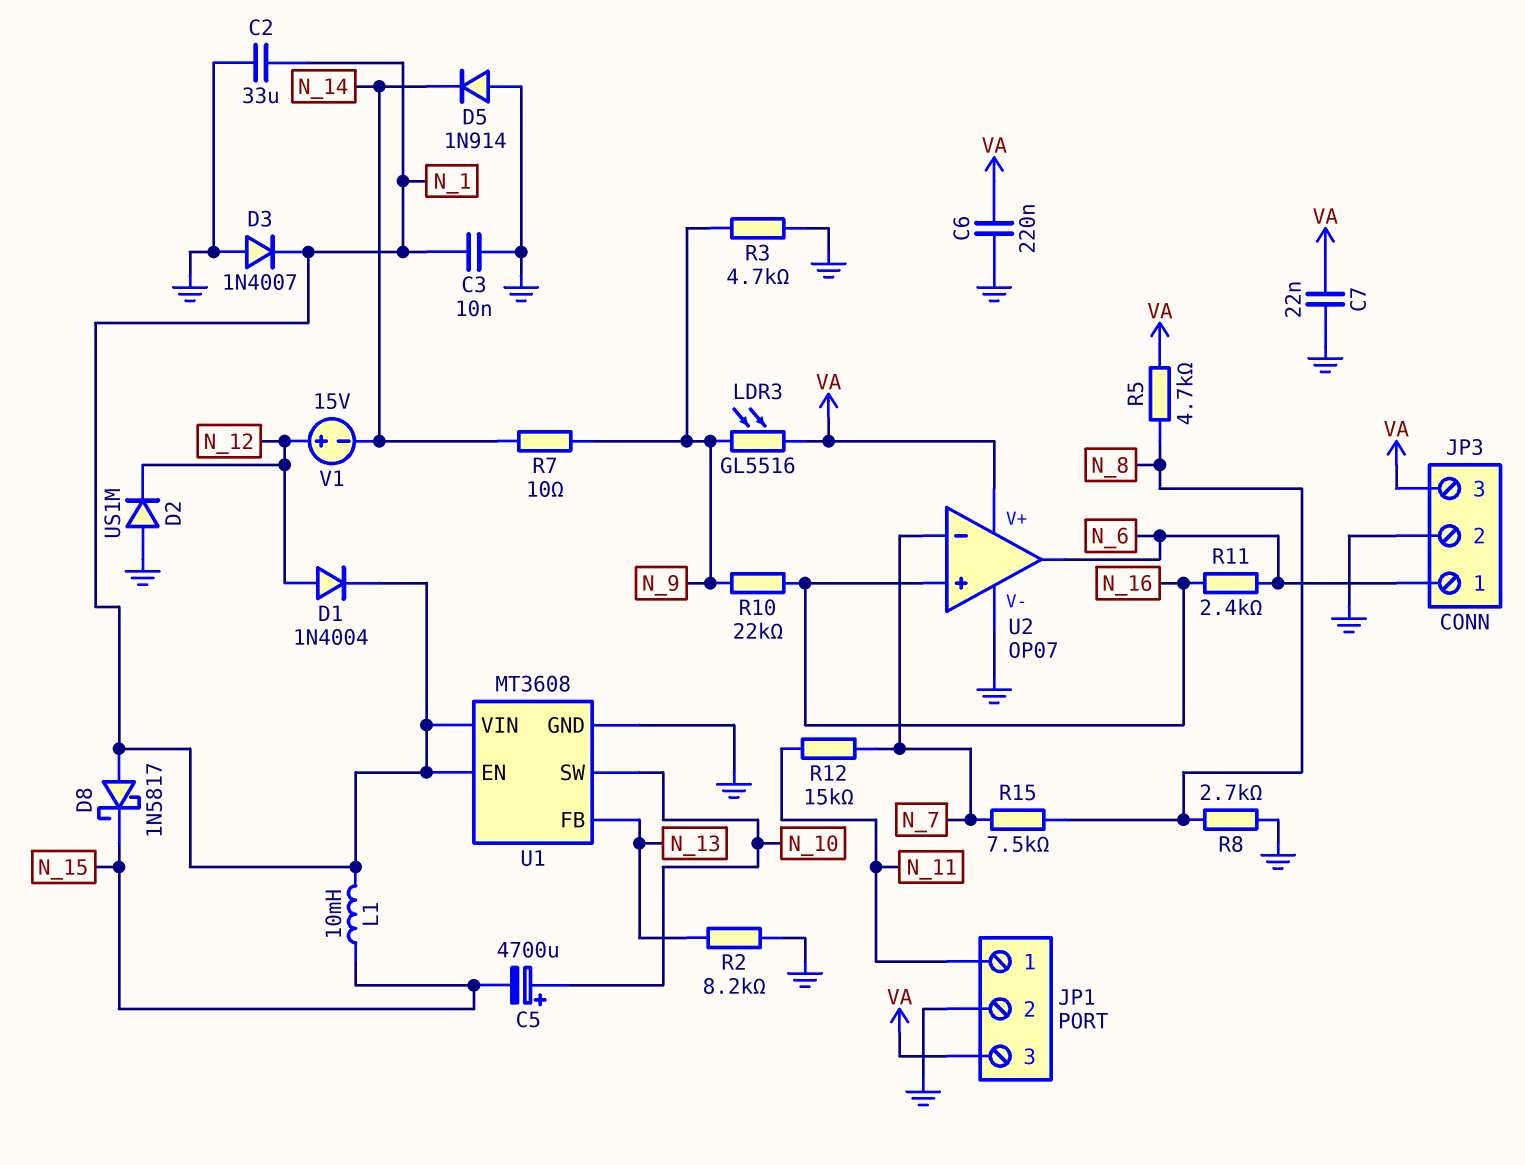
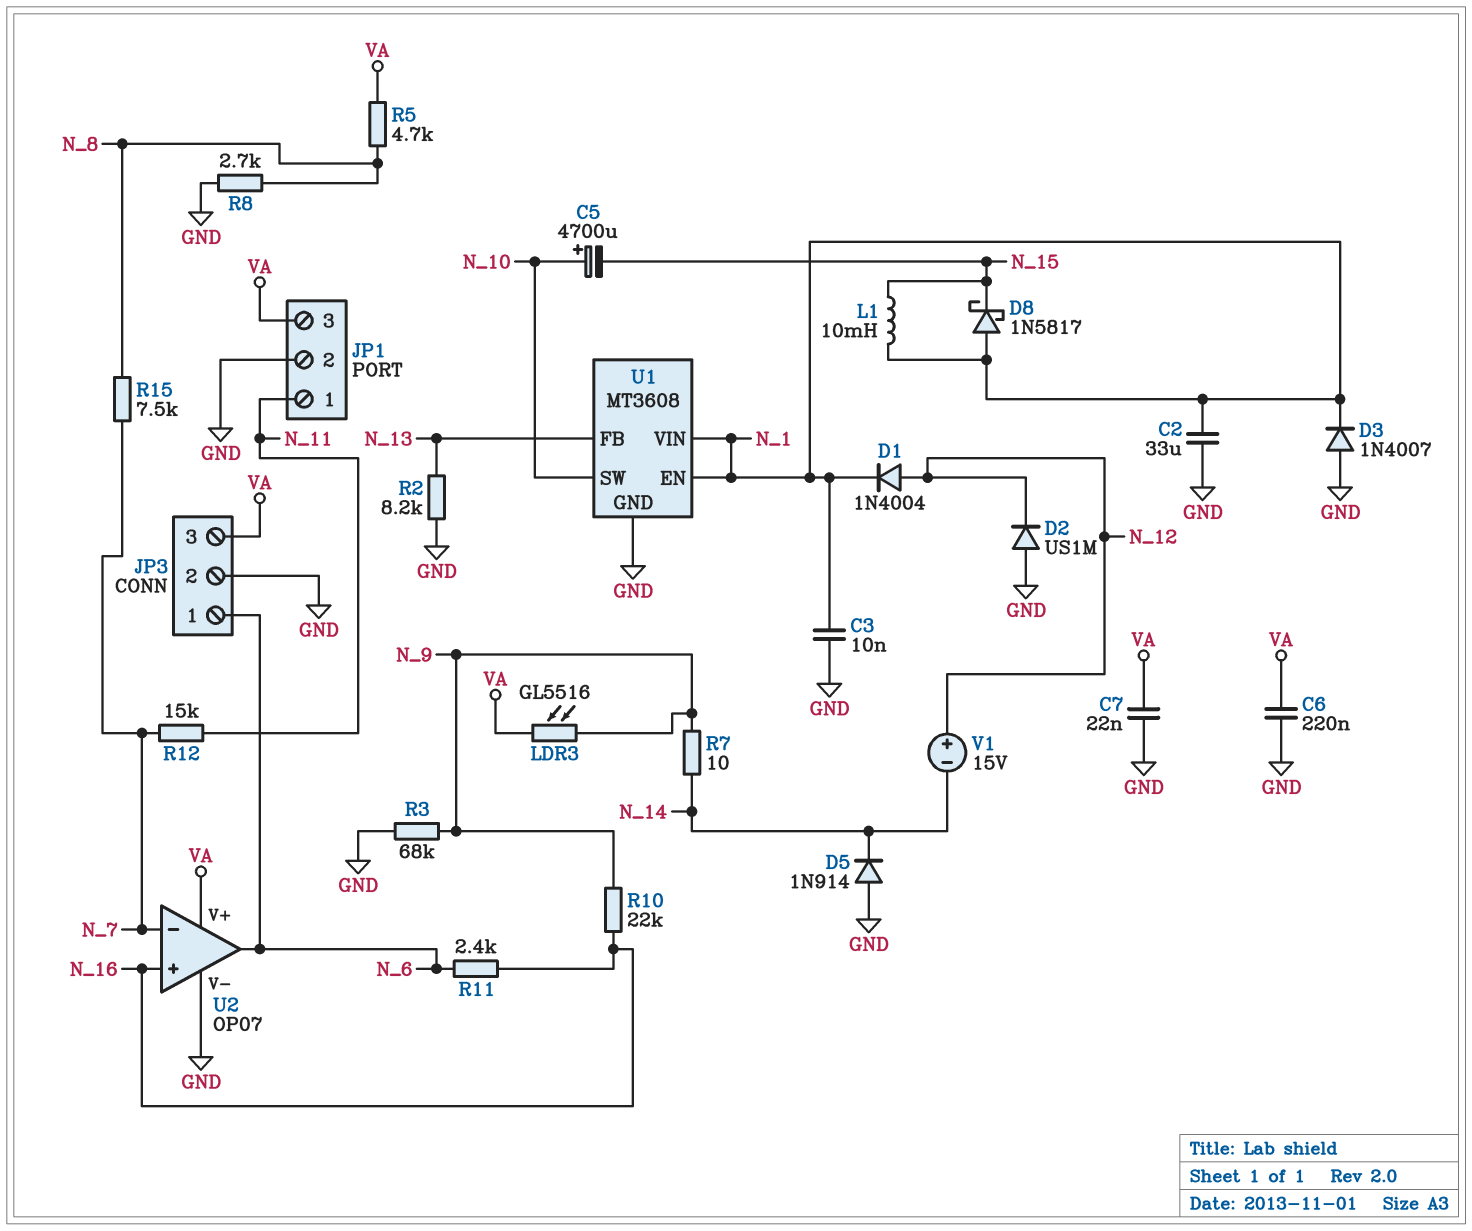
R3: 4.7k (GND, N_9) -> 68k (GND, N_9)

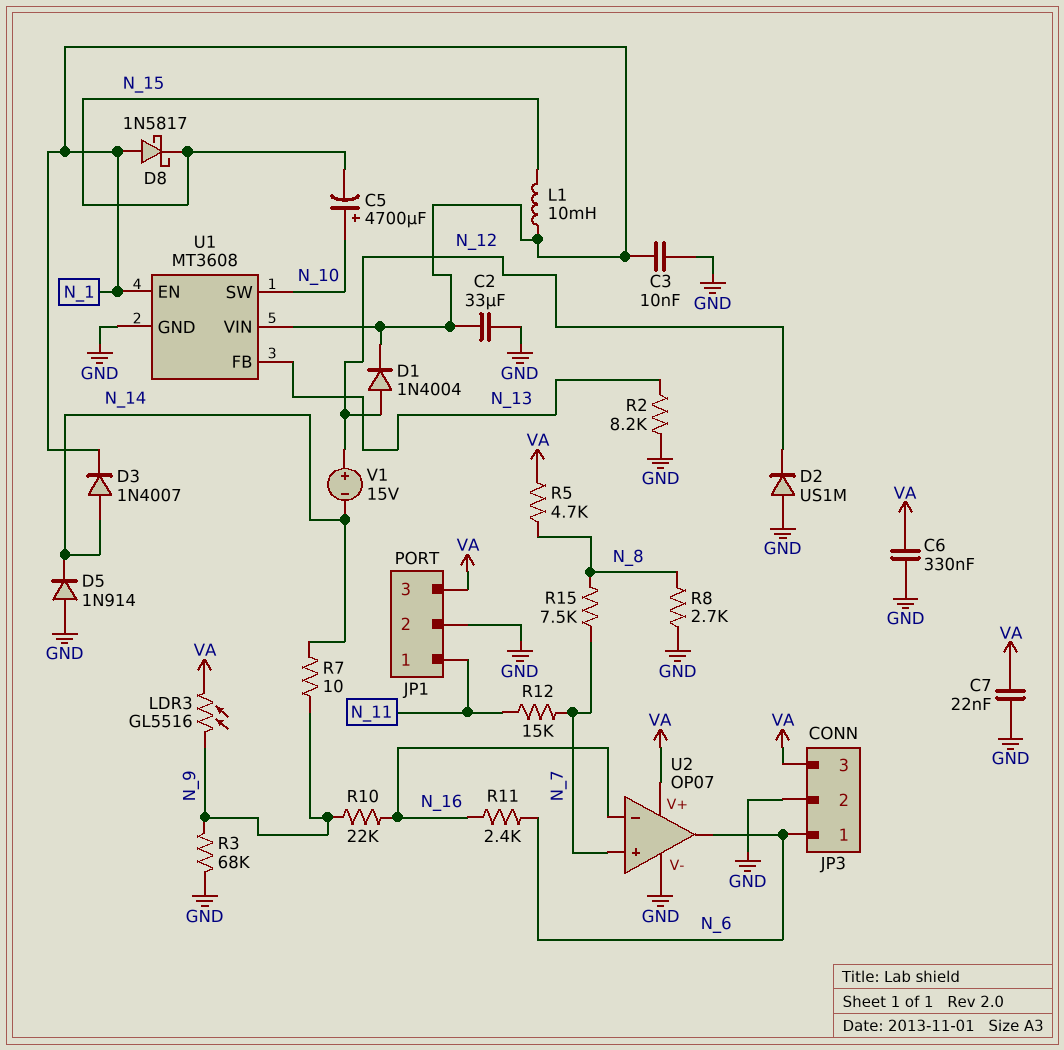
C6: 220nF (GND, VA) -> 330nF (GND, VA)
D3: diode 1N4007 (A GND, K N_1) -> diode 1N4007 (A N_14, K N_1)
U2 pin in+: N_16 -> N_7
U2 pin in-: N_7 -> N_16

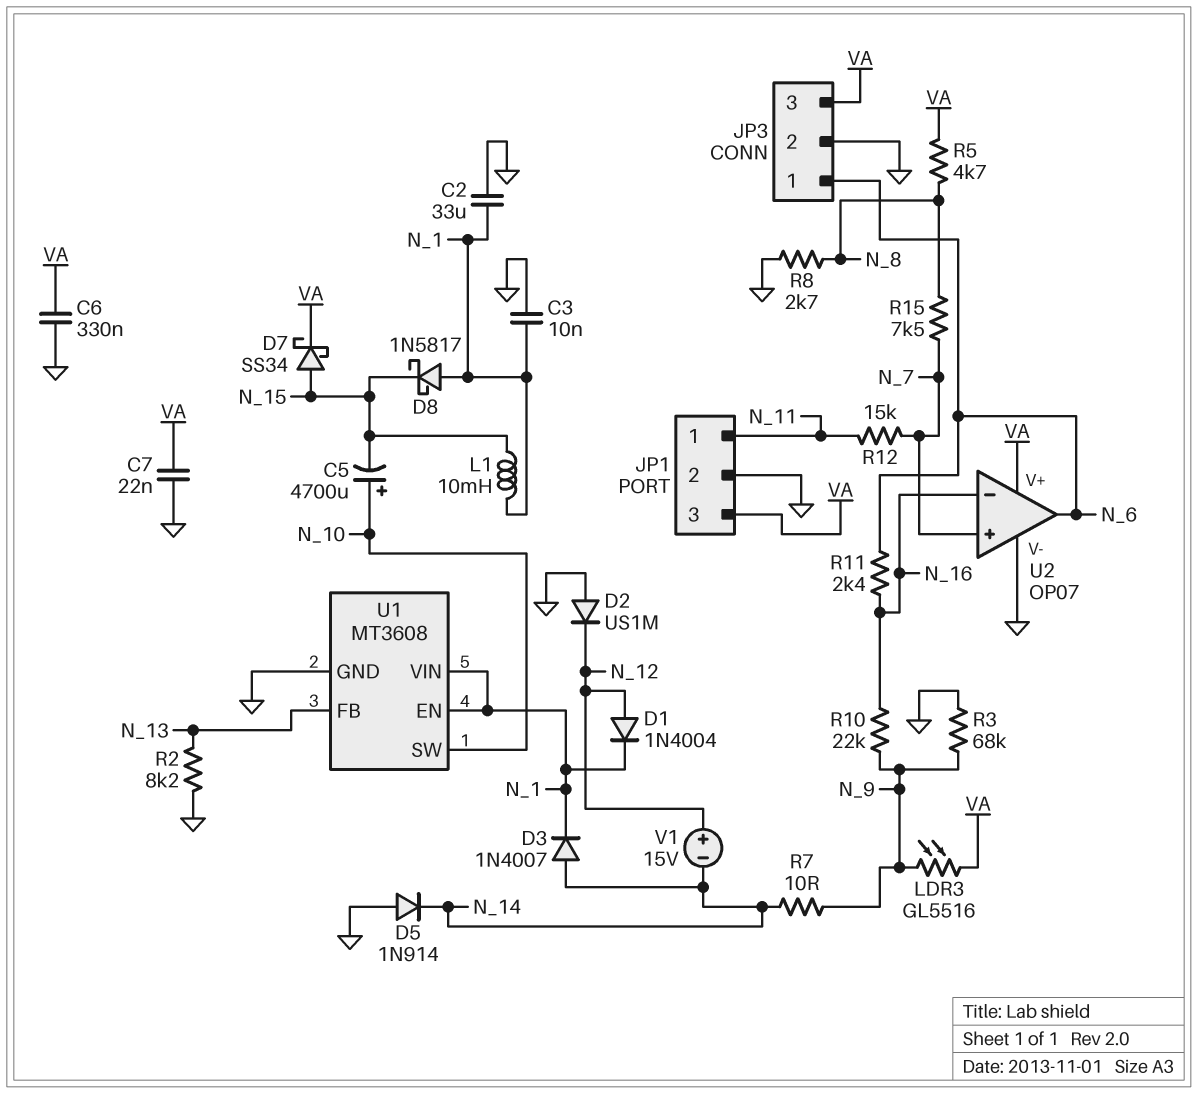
D7: none -> schottky SS34 (A N_15, K VA)

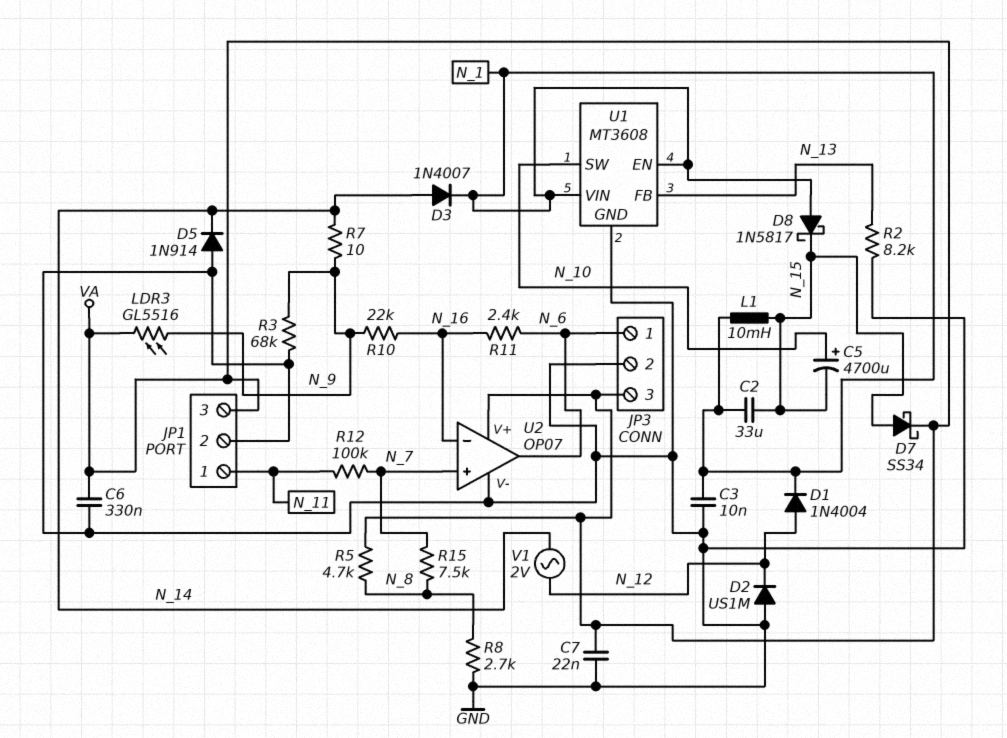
C2: 33uF (GND, N_1) -> 33uF (N_1, N_15)
R12: 15k (N_7, N_11) -> 100k (N_7, N_11)
V1: 15V (plus N_12, minus N_14) -> AC 2V (N_12, N_14)

